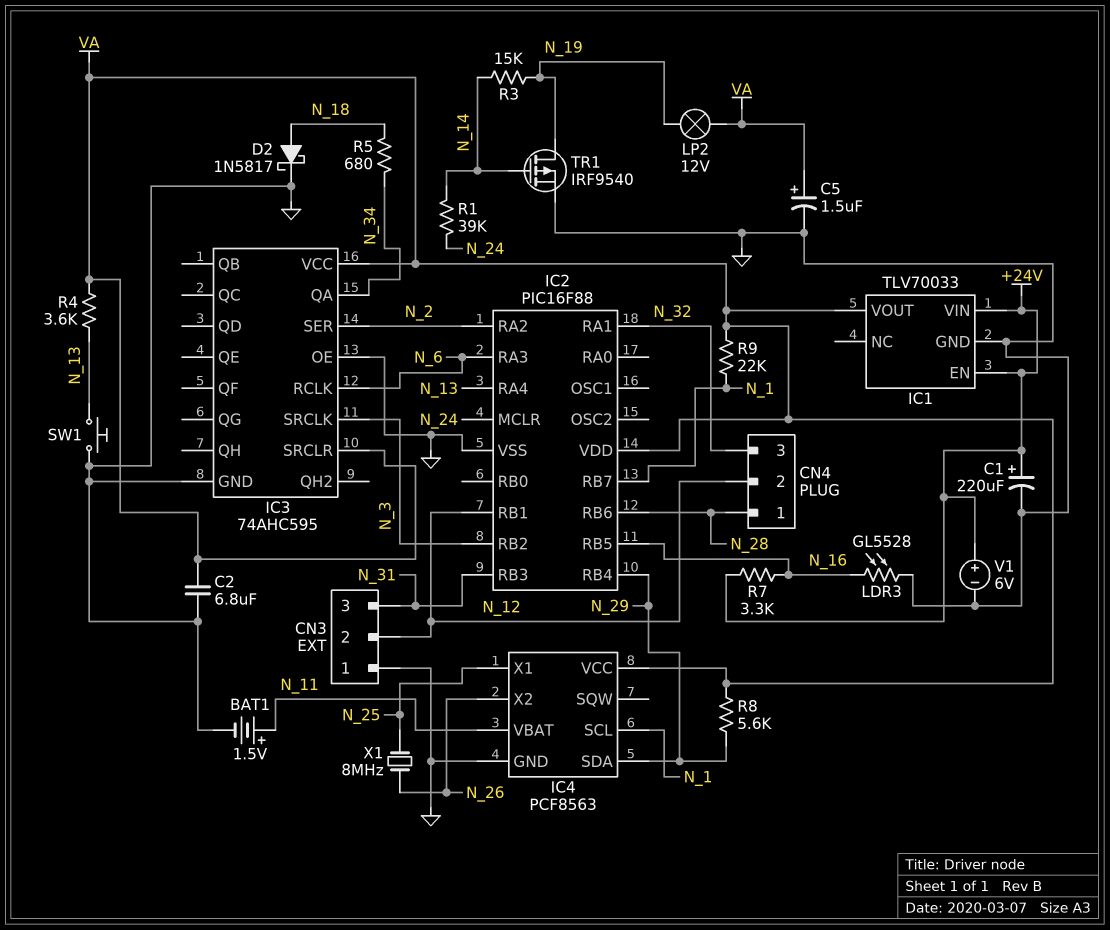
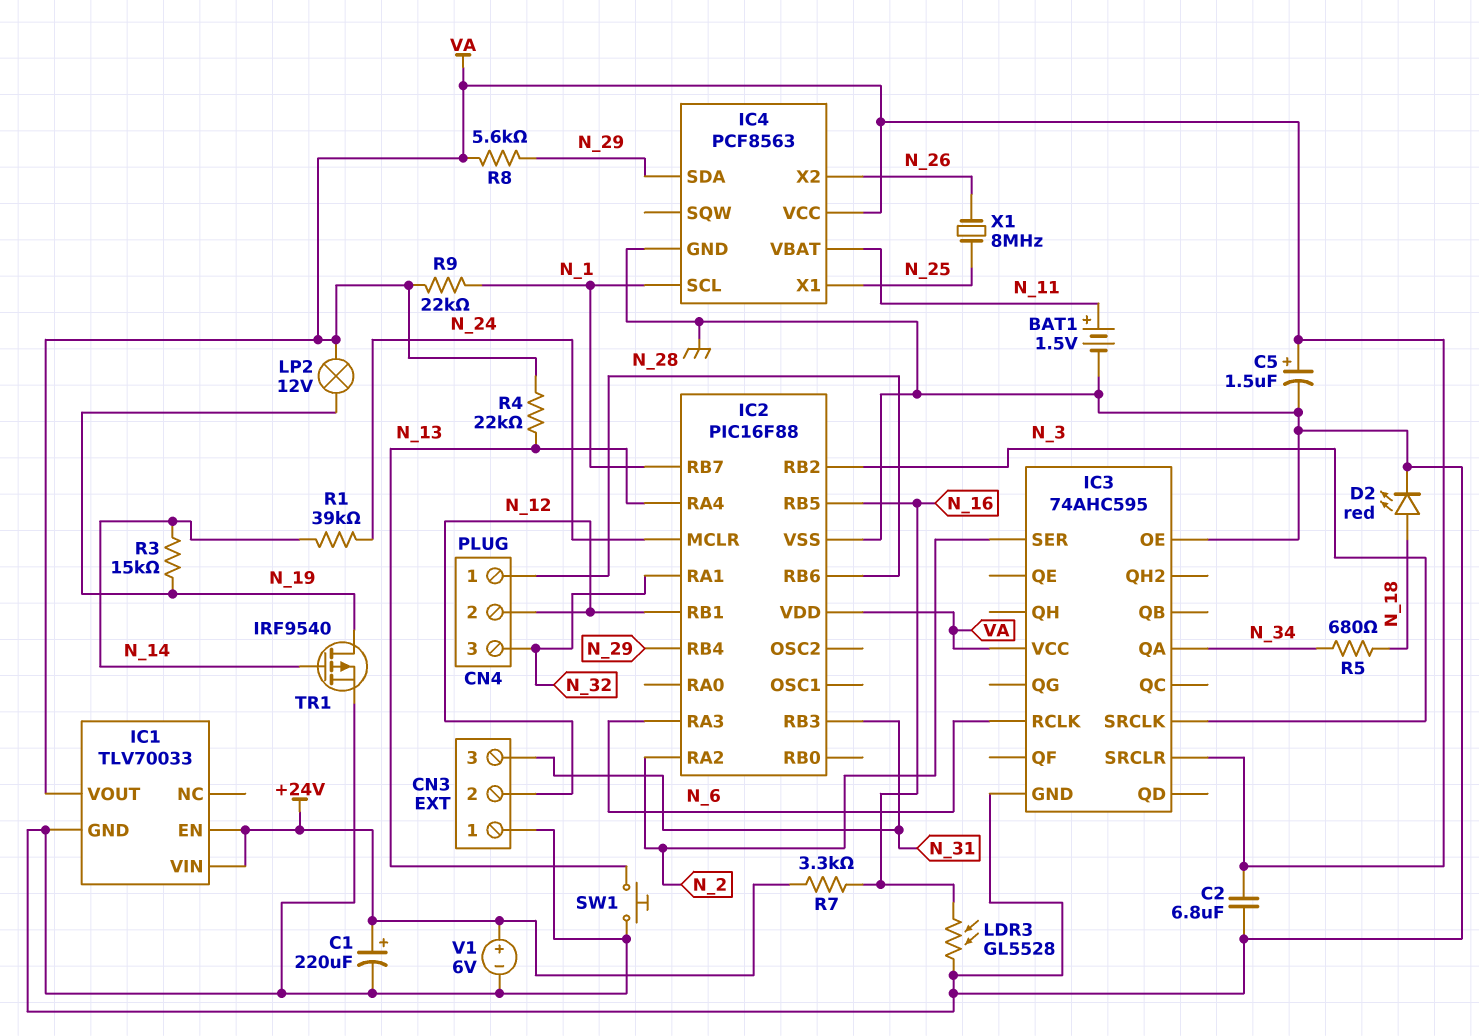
D2: schottky 1N5817 (A N_18, K GND) -> LED red (A N_18, K GND)
R4: 3.6k (N_13, VA) -> 22k (N_13, VA)

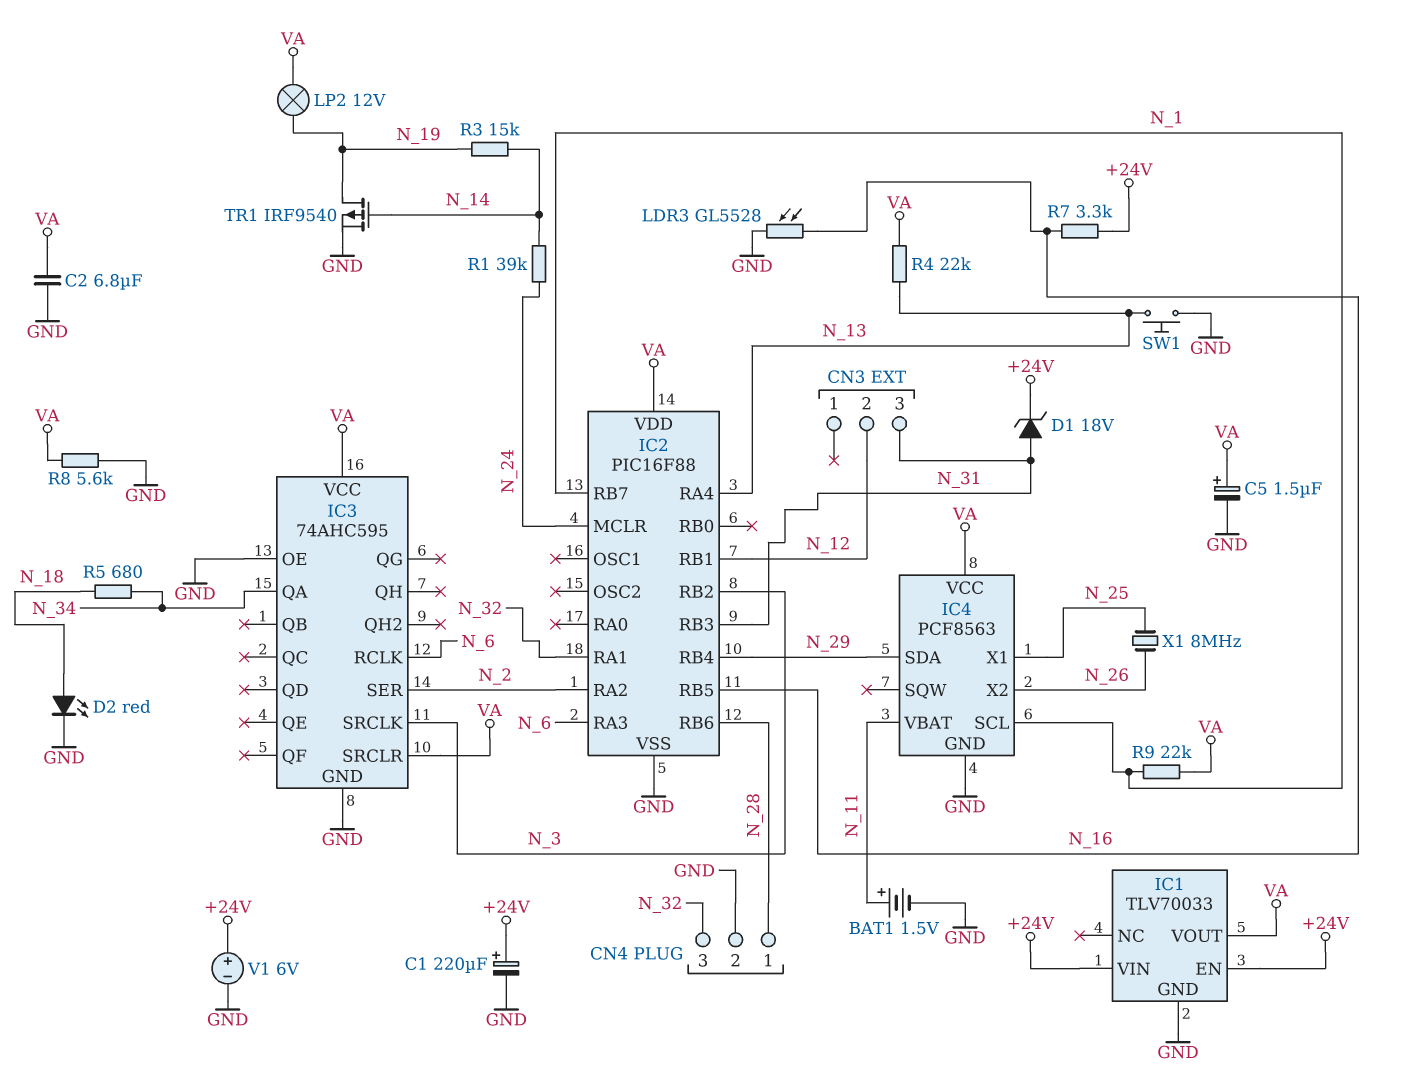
CN3 pin 1: GND -> none
CN4 pin 2: N_12 -> GND
D1: none -> zener 18V (A N_31, K +24V)
R8: 5.6k (N_29, VA) -> 5.6k (GND, VA)

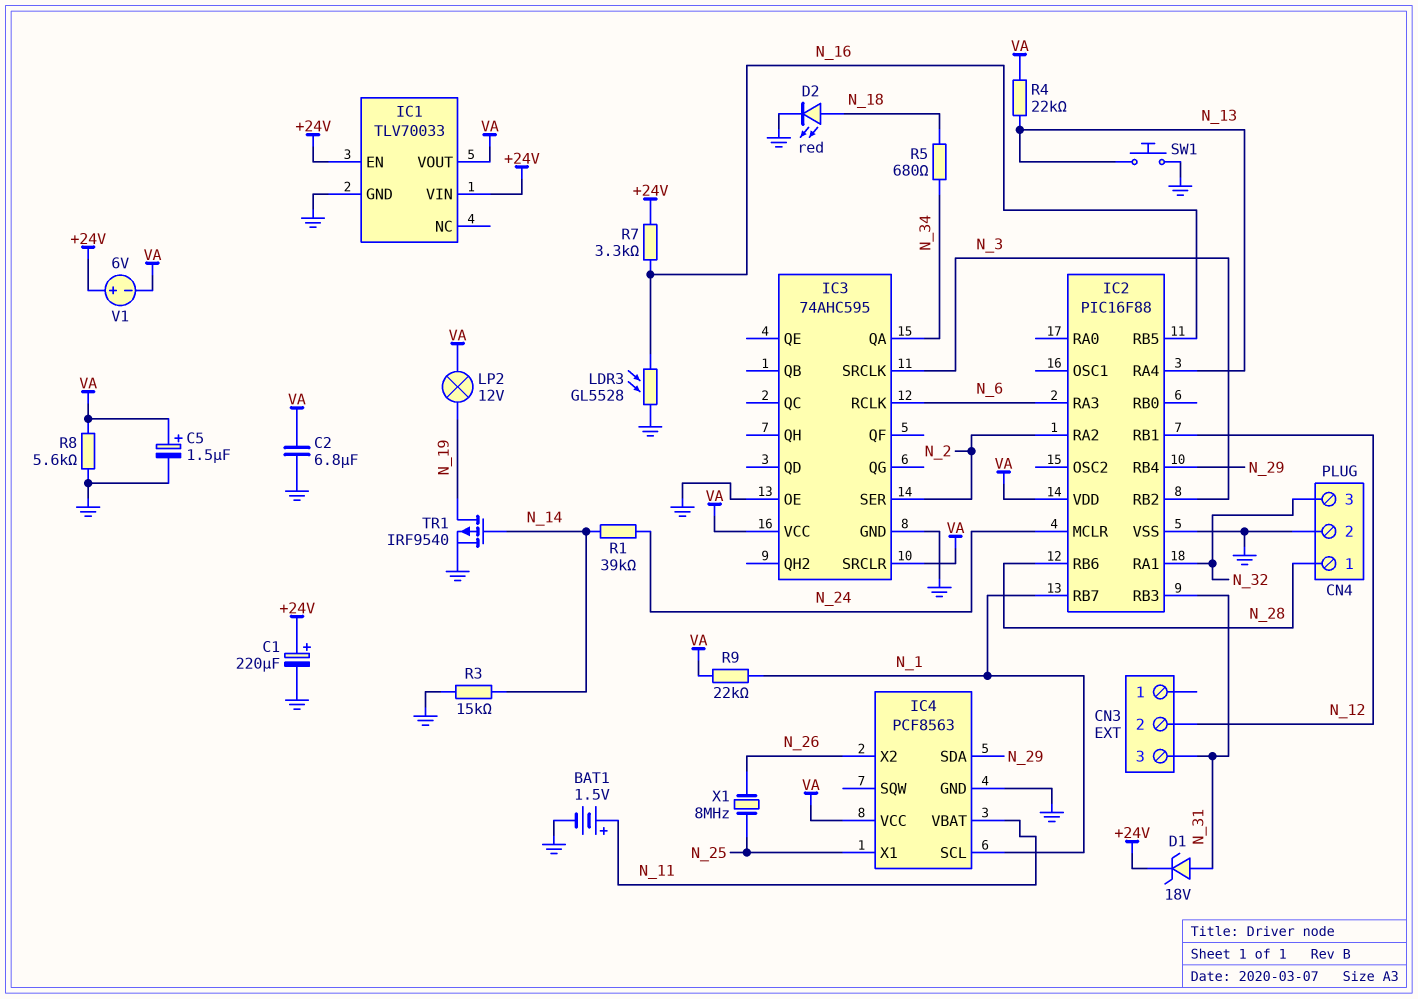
R3: 15k (N_14, N_19) -> 15k (GND, N_14)
V1: 6V (plus +24V, minus GND) -> 6V (plus +24V, minus VA)

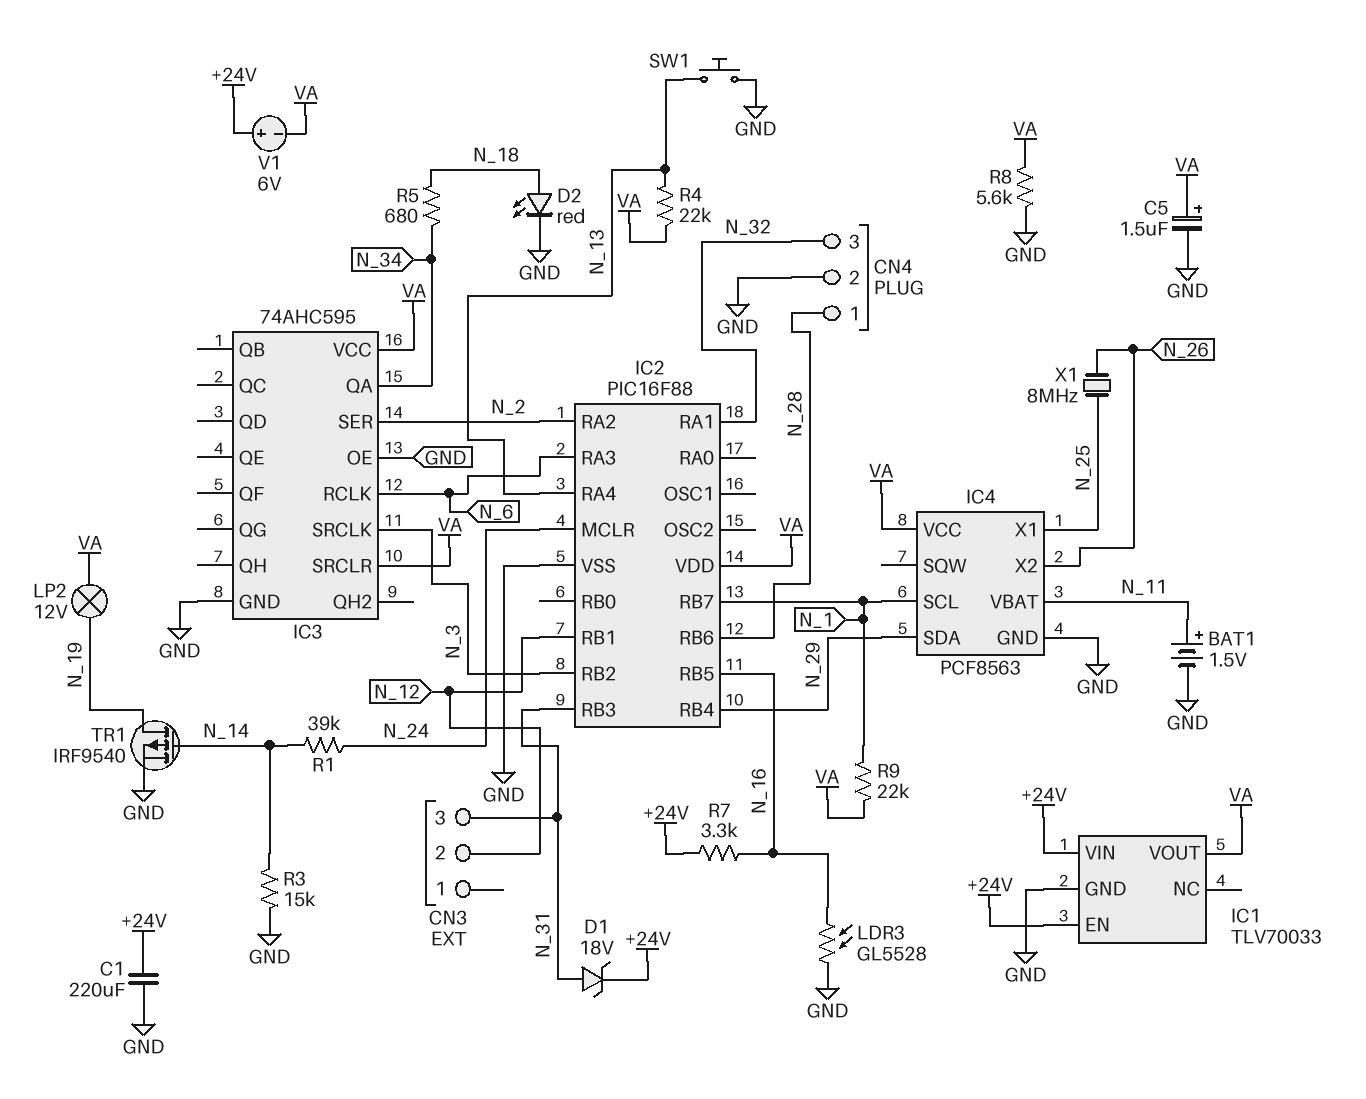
C1: 220uF (plus +24V, minus GND) -> 220uF (+24V, GND)
C2: 6.8uF (GND, VA) -> none

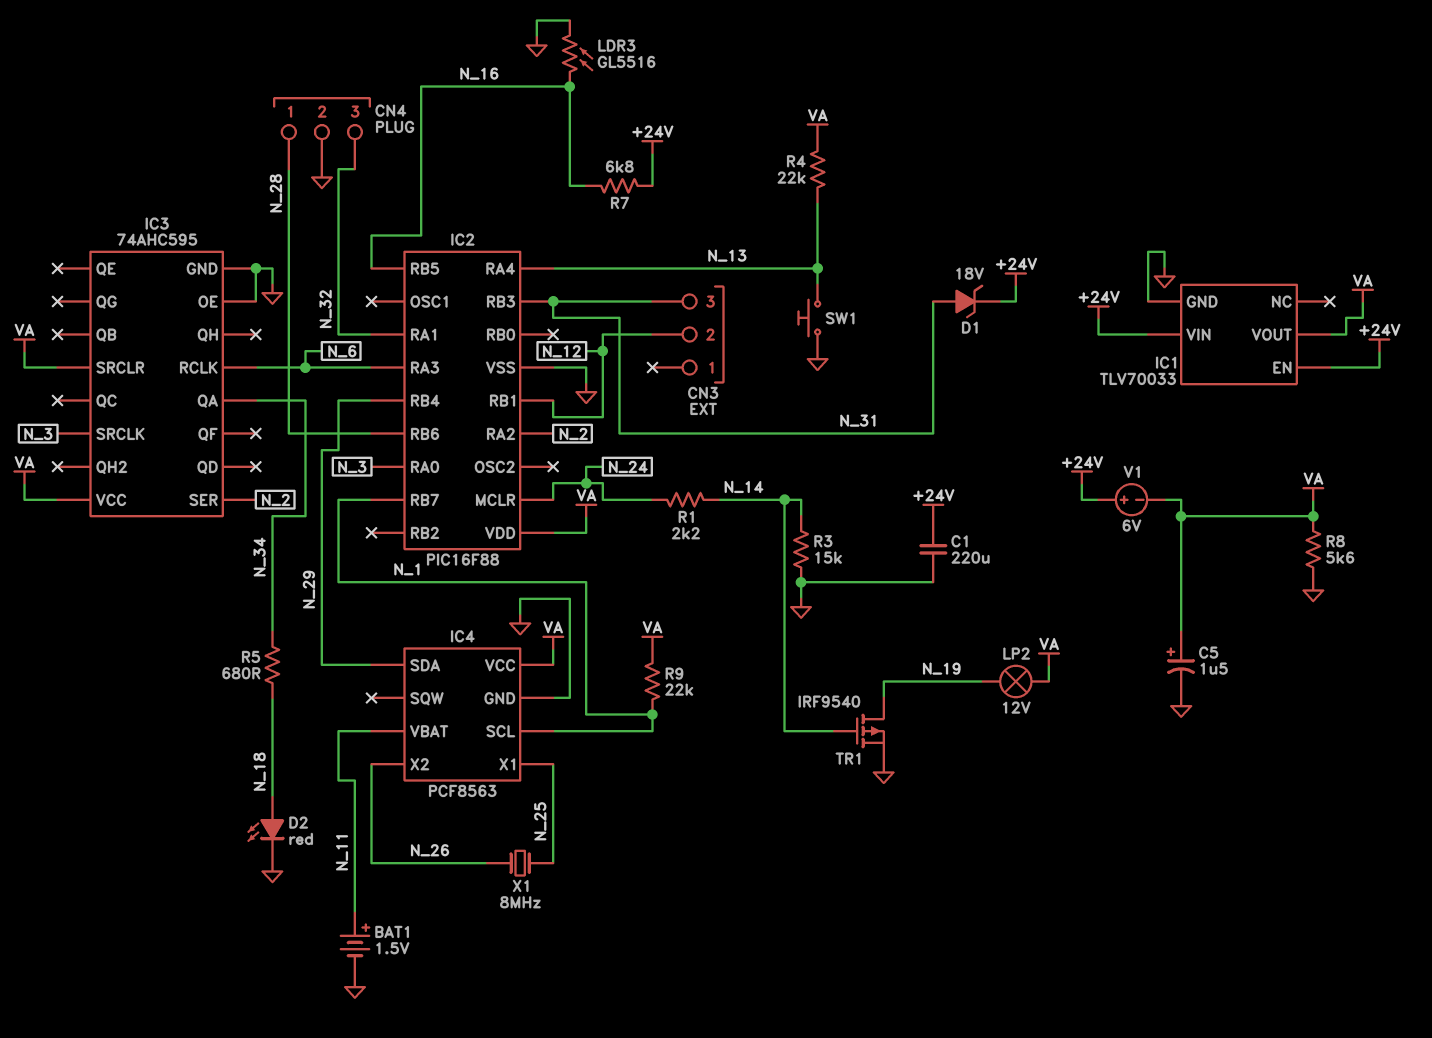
IC2 pin RA0: none -> N_3
IC2 pin RB2: N_3 -> none
LDR3: GL5528 (GND, N_16) -> GL5516 (GND, N_16)
R1: 39k (N_14, N_24) -> 2.2k (N_14, N_24)
R7: 3.3k (+24V, N_16) -> 6.8k (+24V, N_16)

